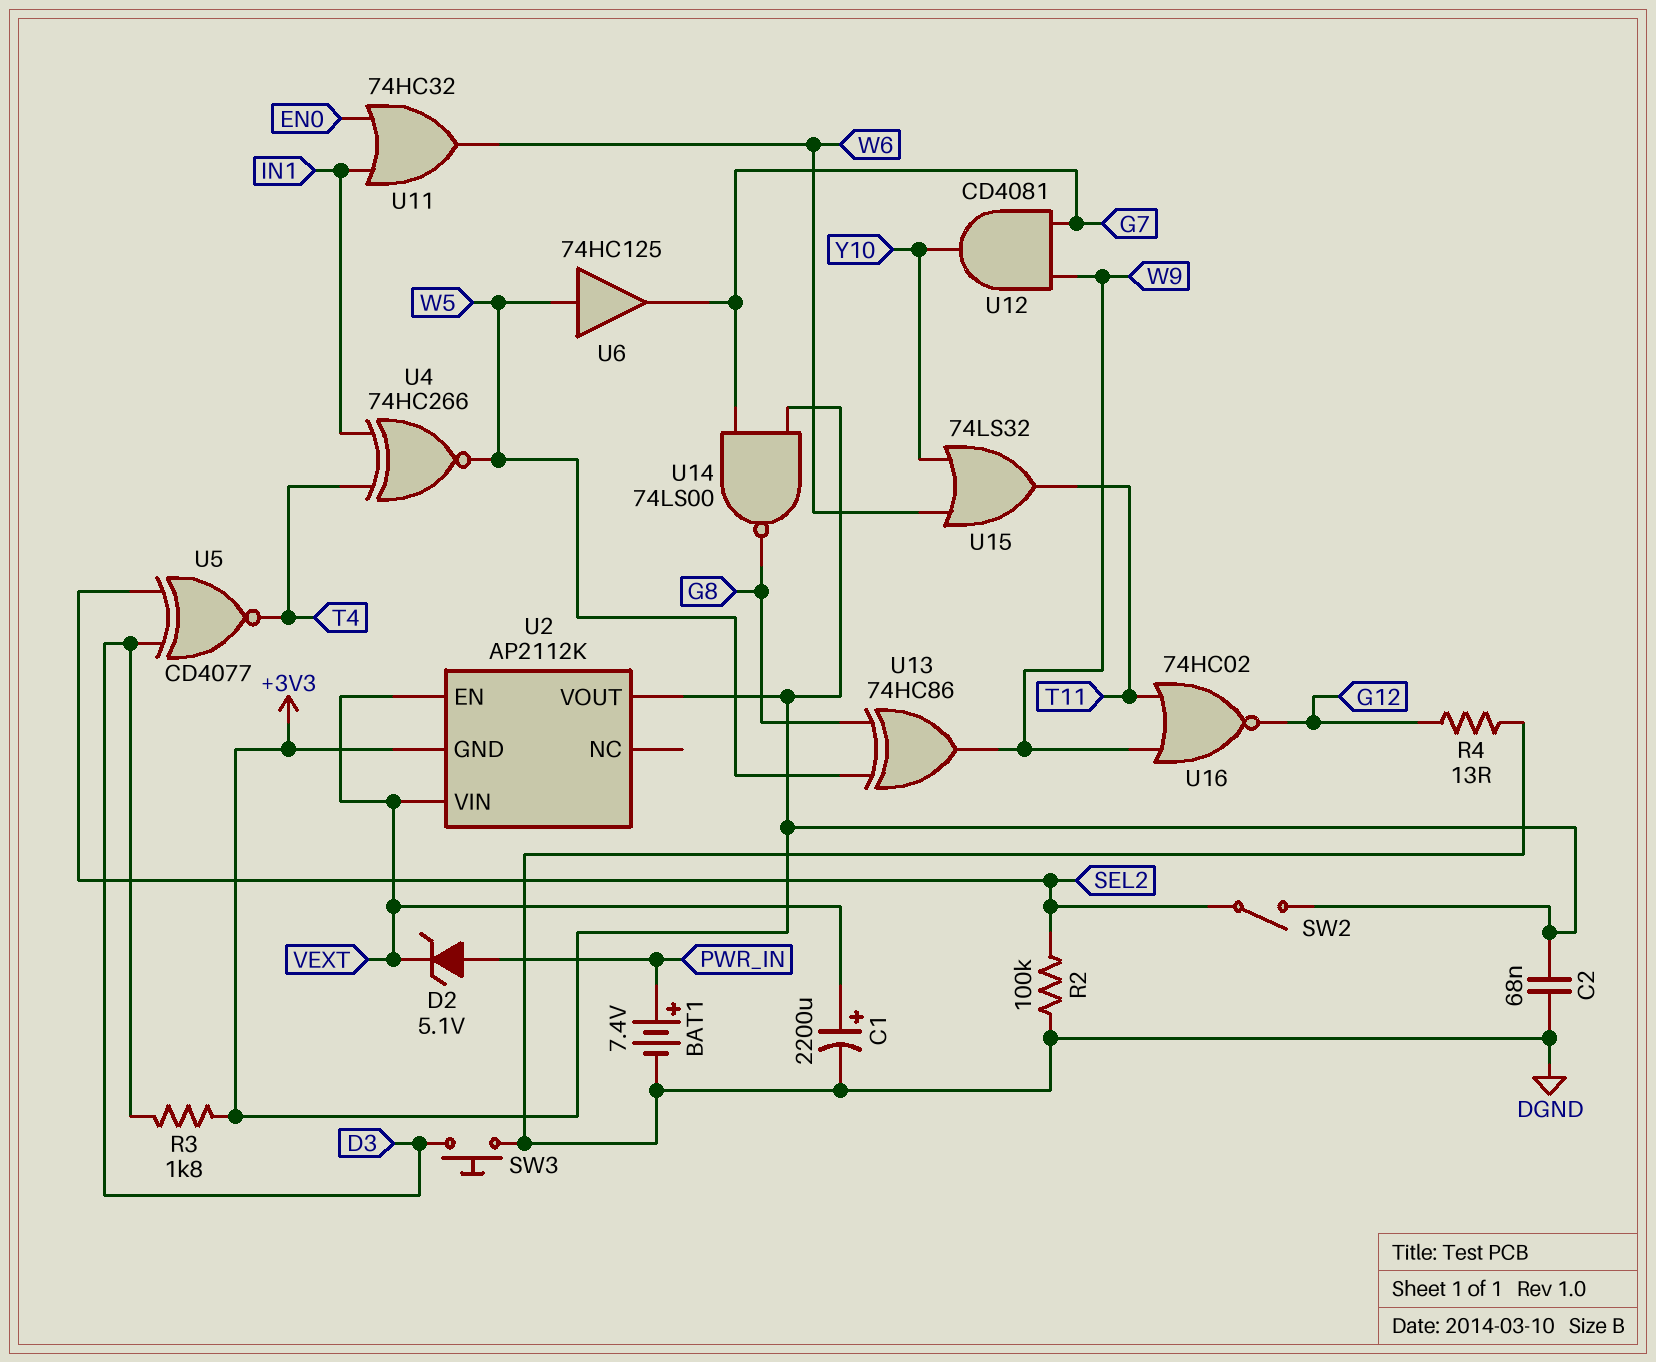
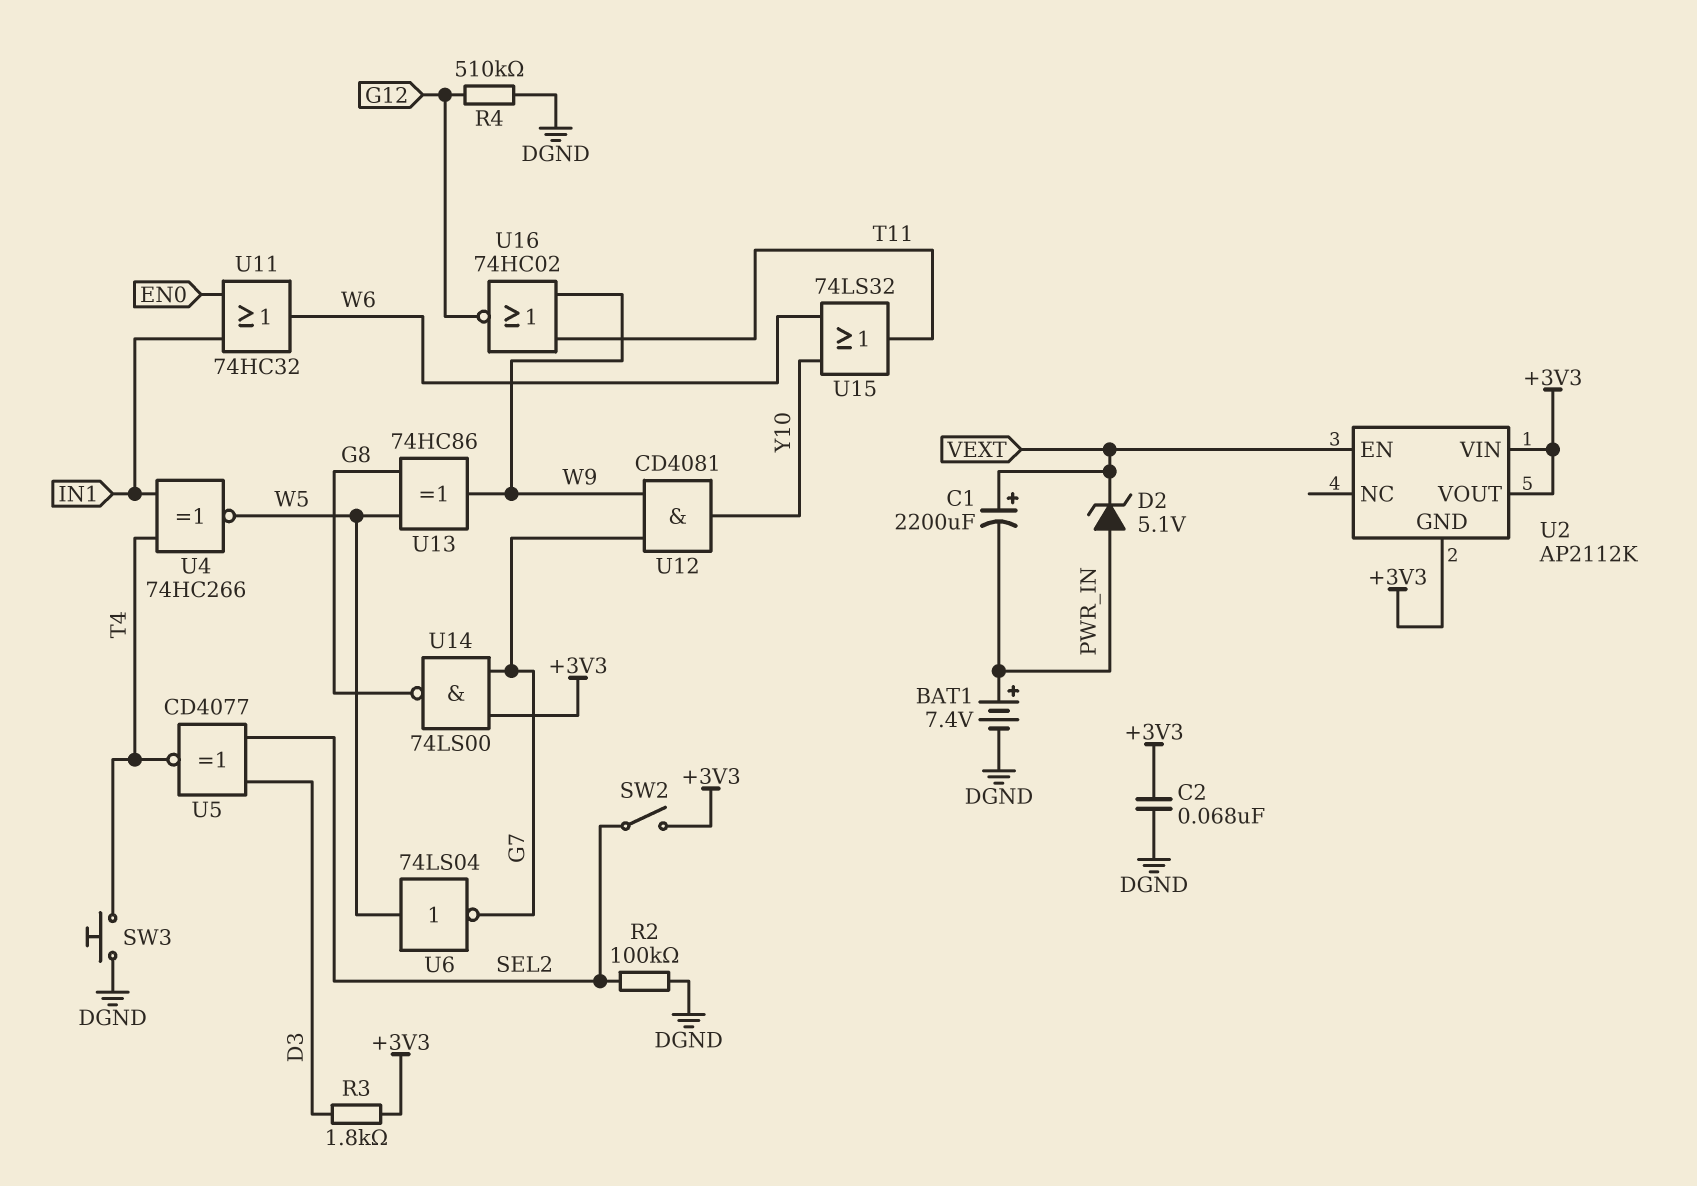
C1: 2200uF (plus VEXT, minus DGND) -> 2200uF (plus VEXT, minus PWR_IN)
R4: 13 (DGND, G12) -> 510k (DGND, G12)
SW3: button (D3, DGND) -> button (DGND, T4)
U2 pin VIN: VEXT -> +3V3
U6: buffer 74HC125 (in W5, out G7) -> NOT 74LS04 (in W5, out G7)

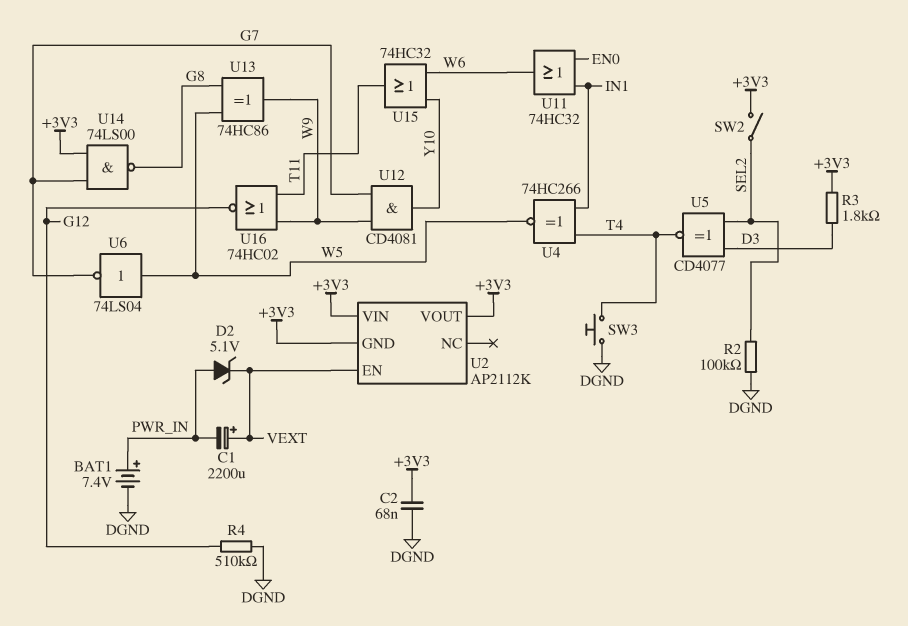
U15: OR 74LS32 (in W6, in Y10, out T11) -> OR 74HC32 (in W6, in Y10, out T11)

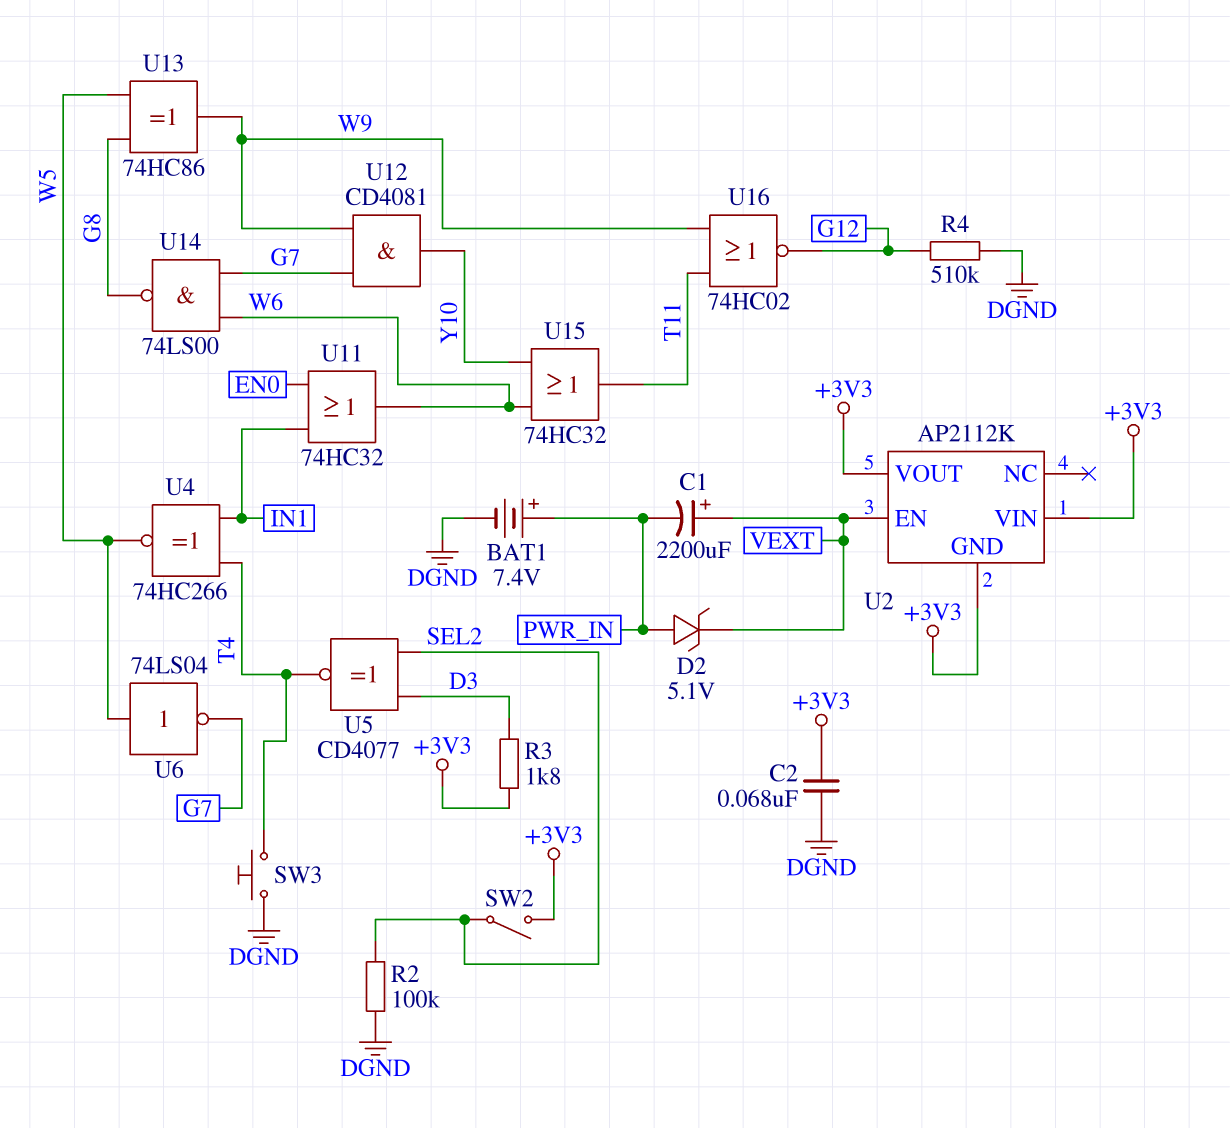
U14: NAND 74LS00 (in +3V3, in G7, out G8) -> NAND 74LS00 (in G7, in W6, out G8)

